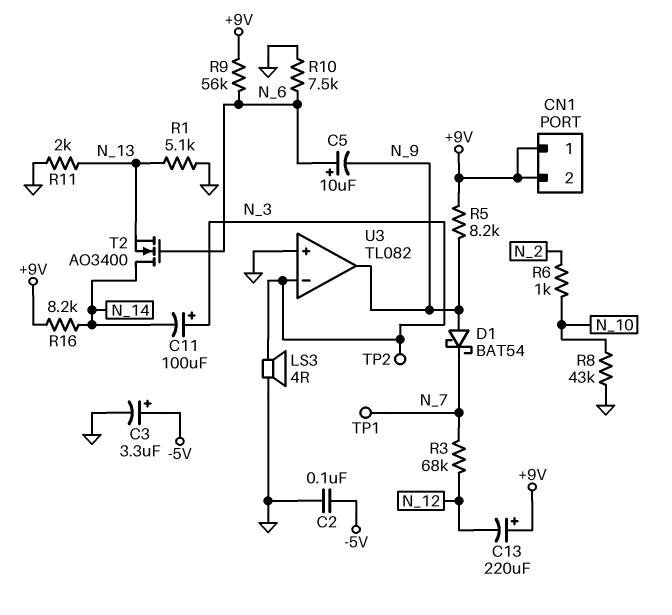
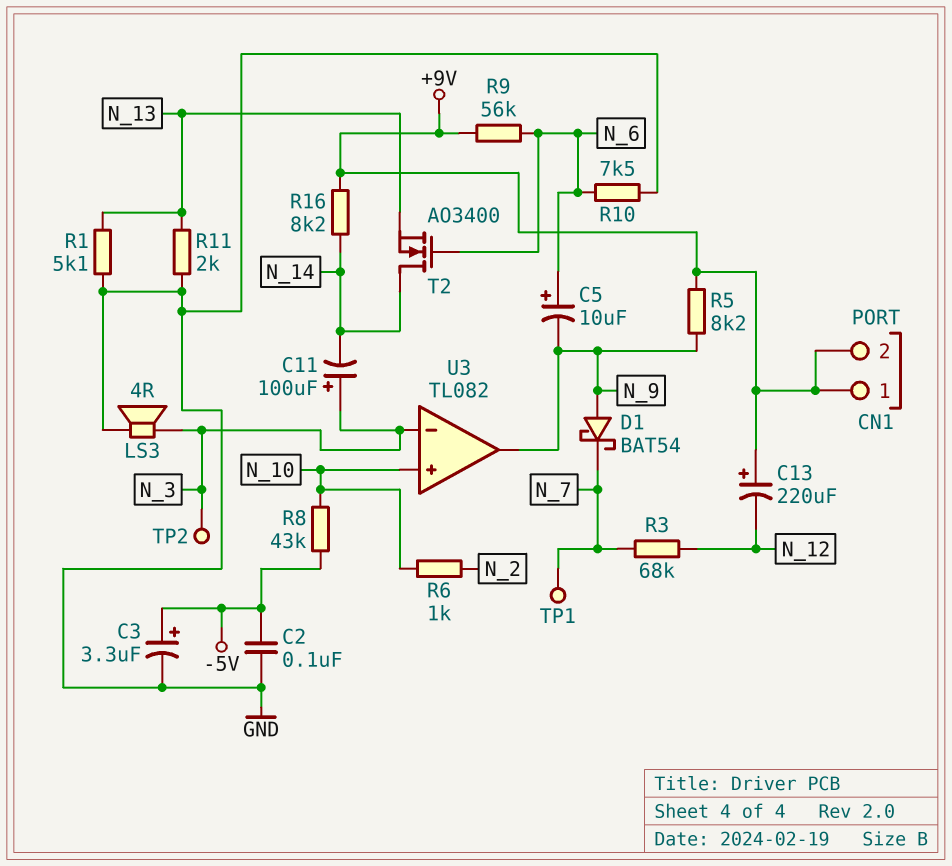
R8: 43k (GND, N_10) -> 43k (-5V, N_10)
U3 pin in+: GND -> N_10

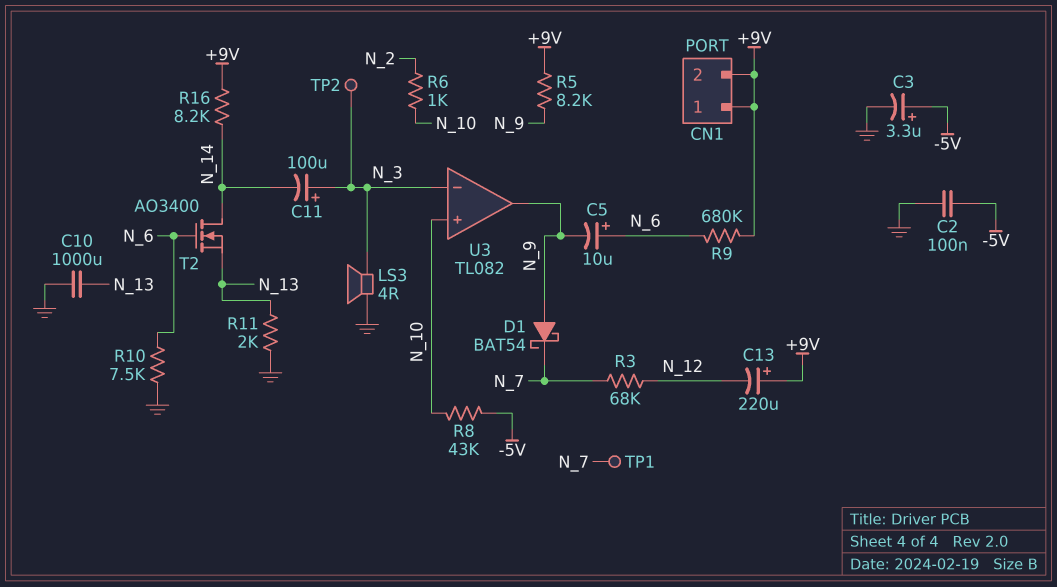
C10: none -> 1000uF (GND, N_13)
R1: 5.1k (GND, N_13) -> none
R9: 56k (+9V, N_6) -> 680k (+9V, N_6)

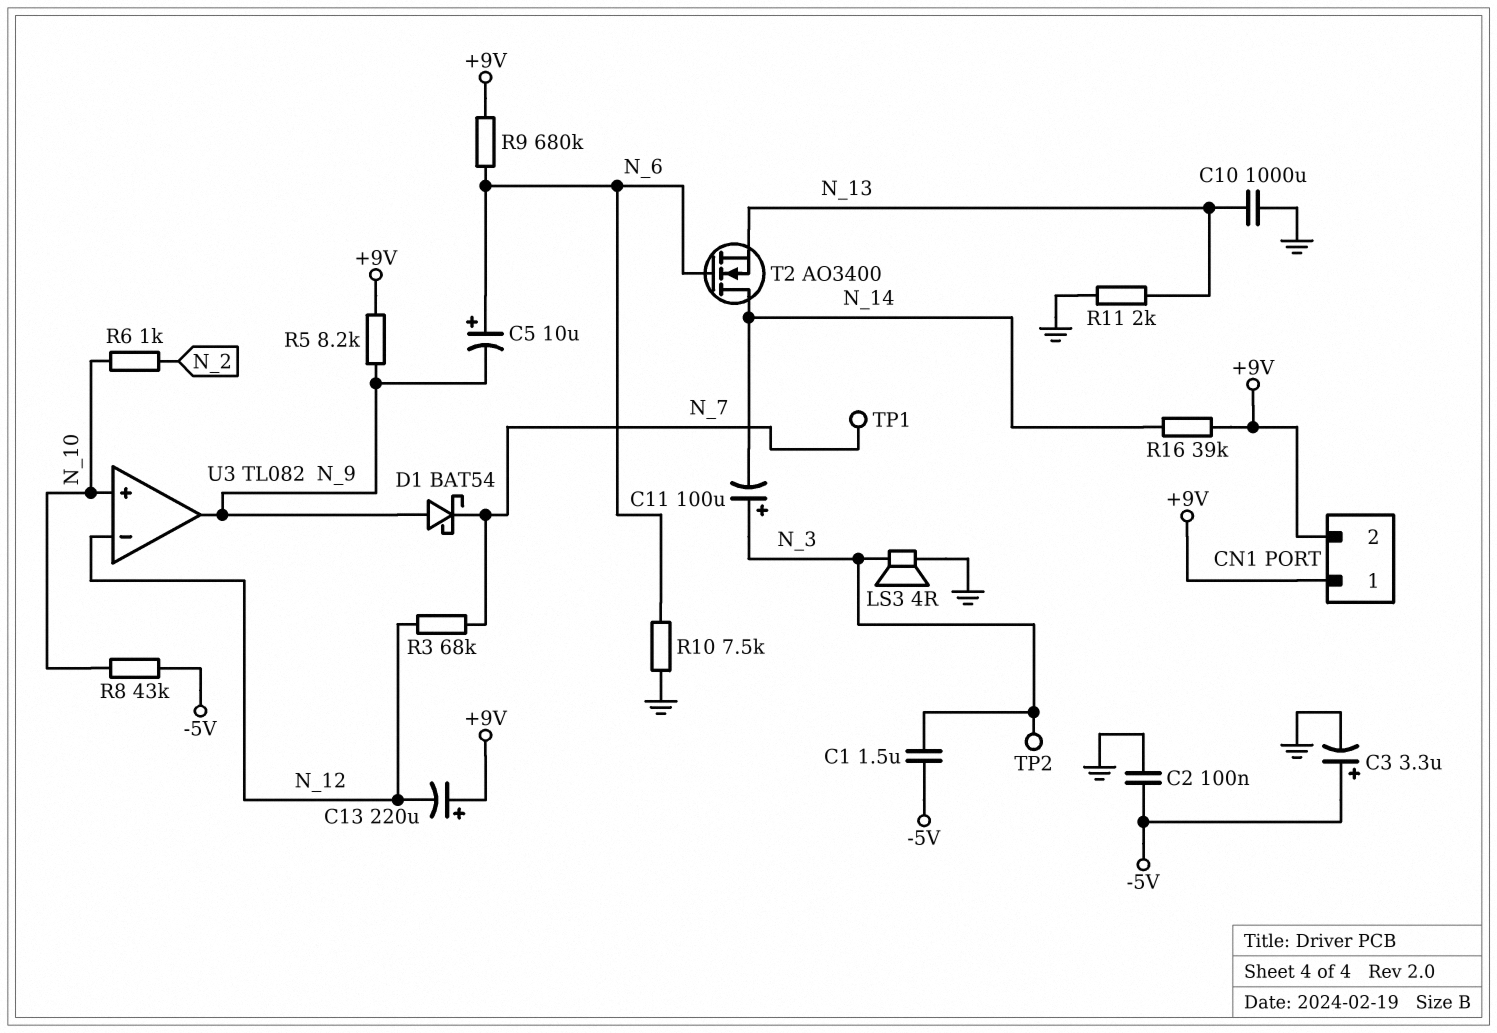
C1: none -> 1.5uF (-5V, N_3)
R16: 8.2k (+9V, N_14) -> 39k (+9V, N_14)
U3 pin in-: N_3 -> N_12

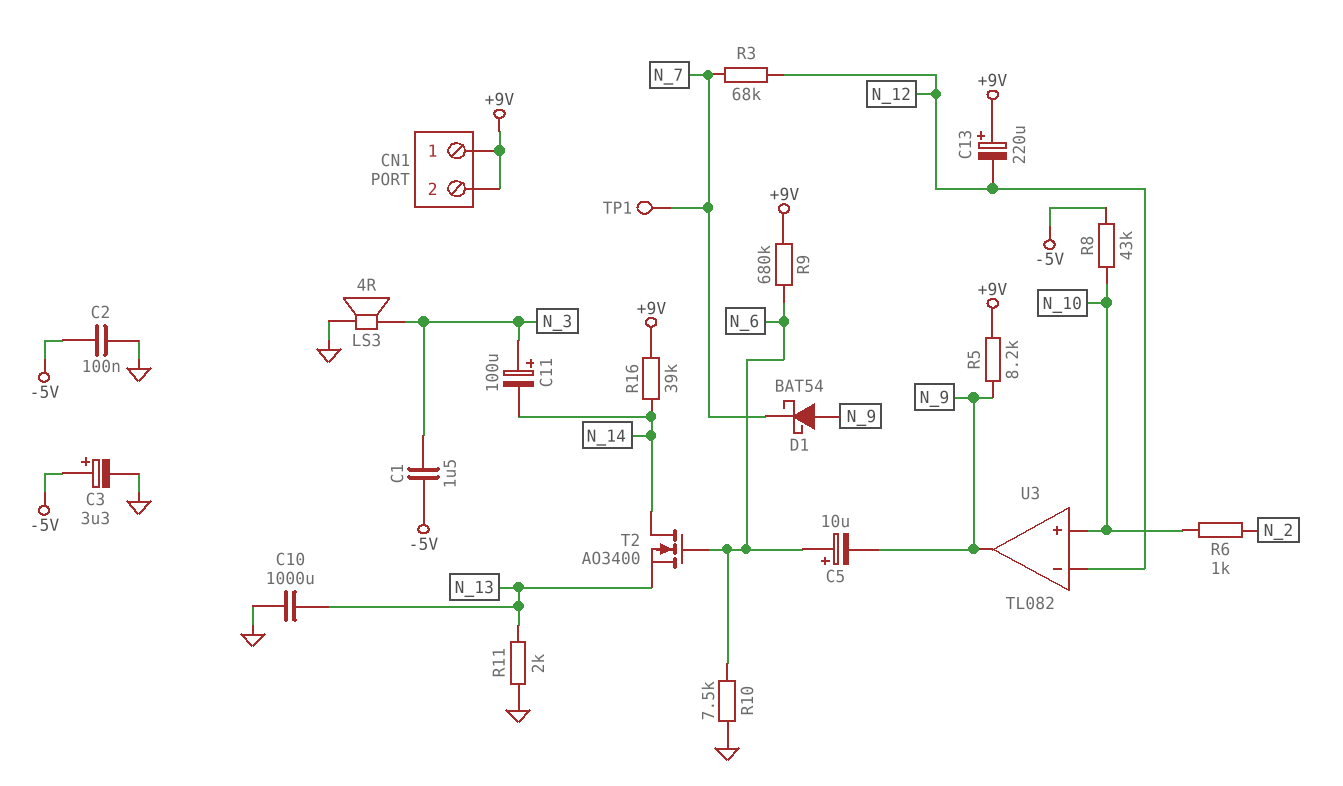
TP2: test point (N_3) -> none

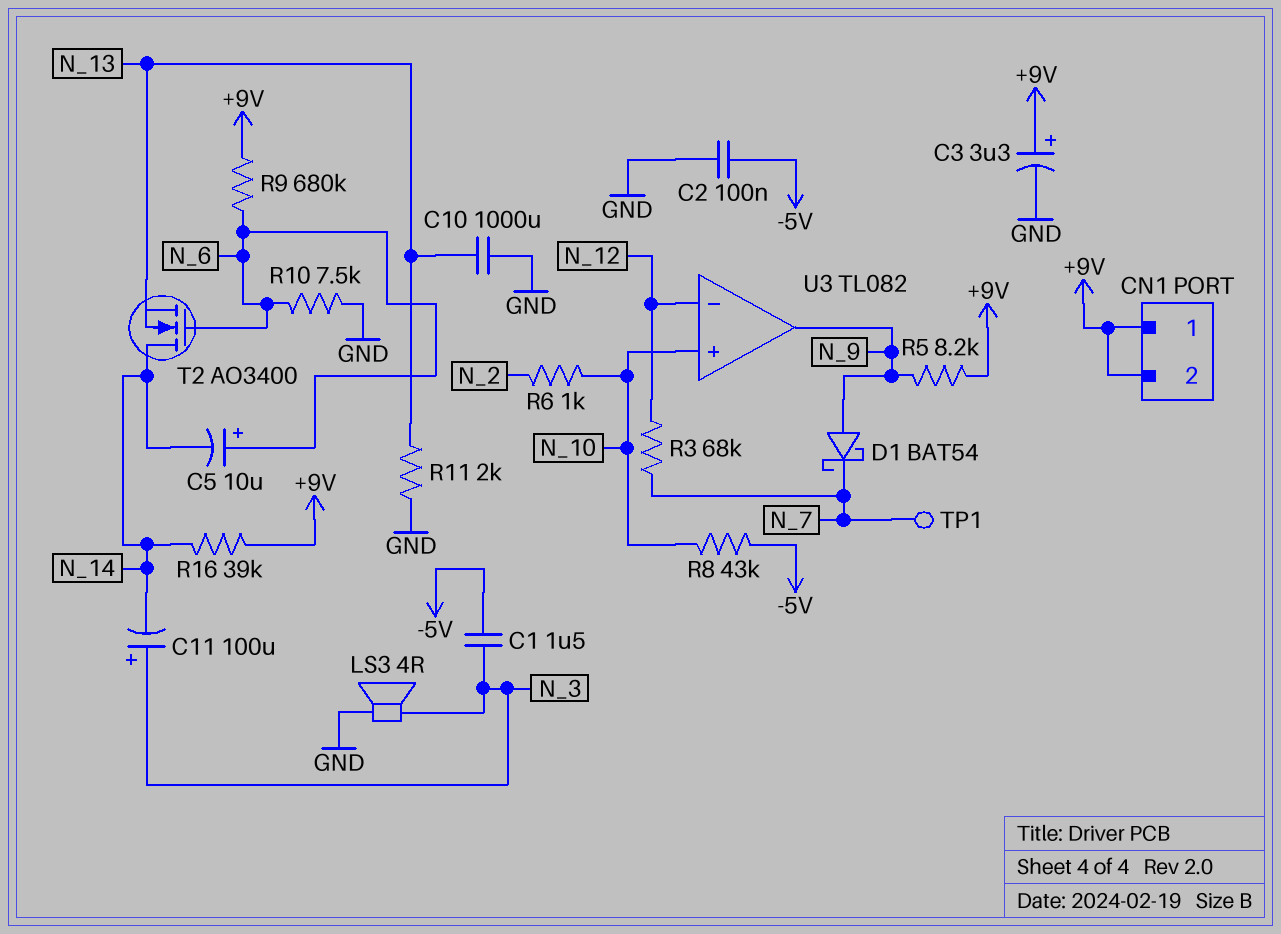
C3: 3.3uF (plus -5V, minus GND) -> 3.3uF (plus +9V, minus GND)
C5: 10uF (plus N_6, minus N_9) -> 10uF (plus N_6, minus N_14)
C13: 220uF (plus +9V, minus N_12) -> none

